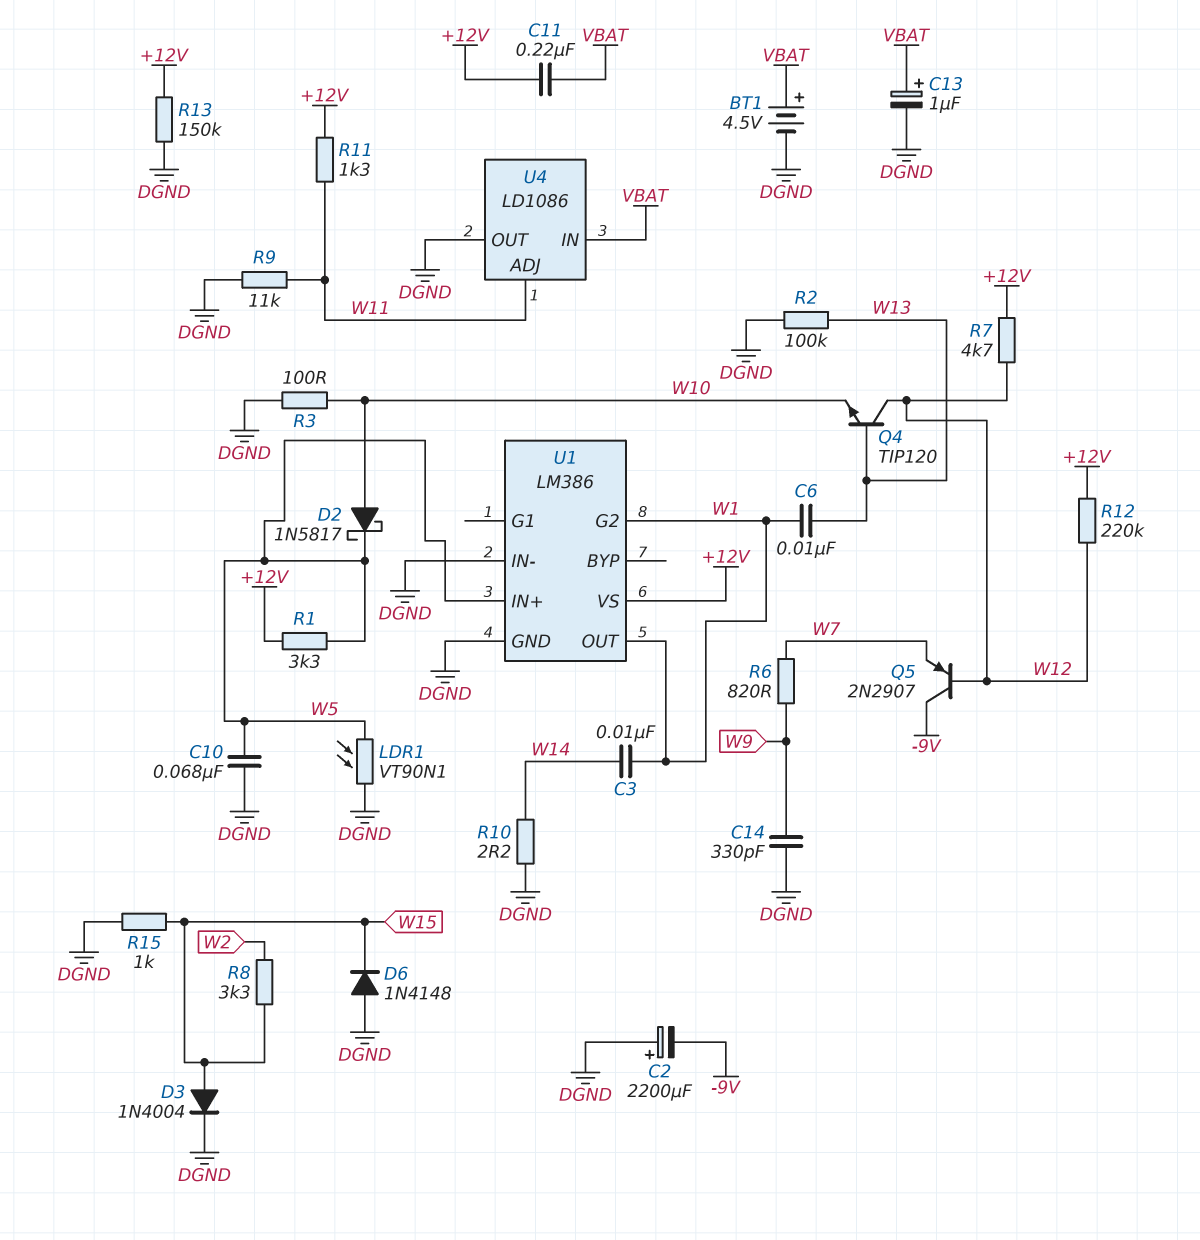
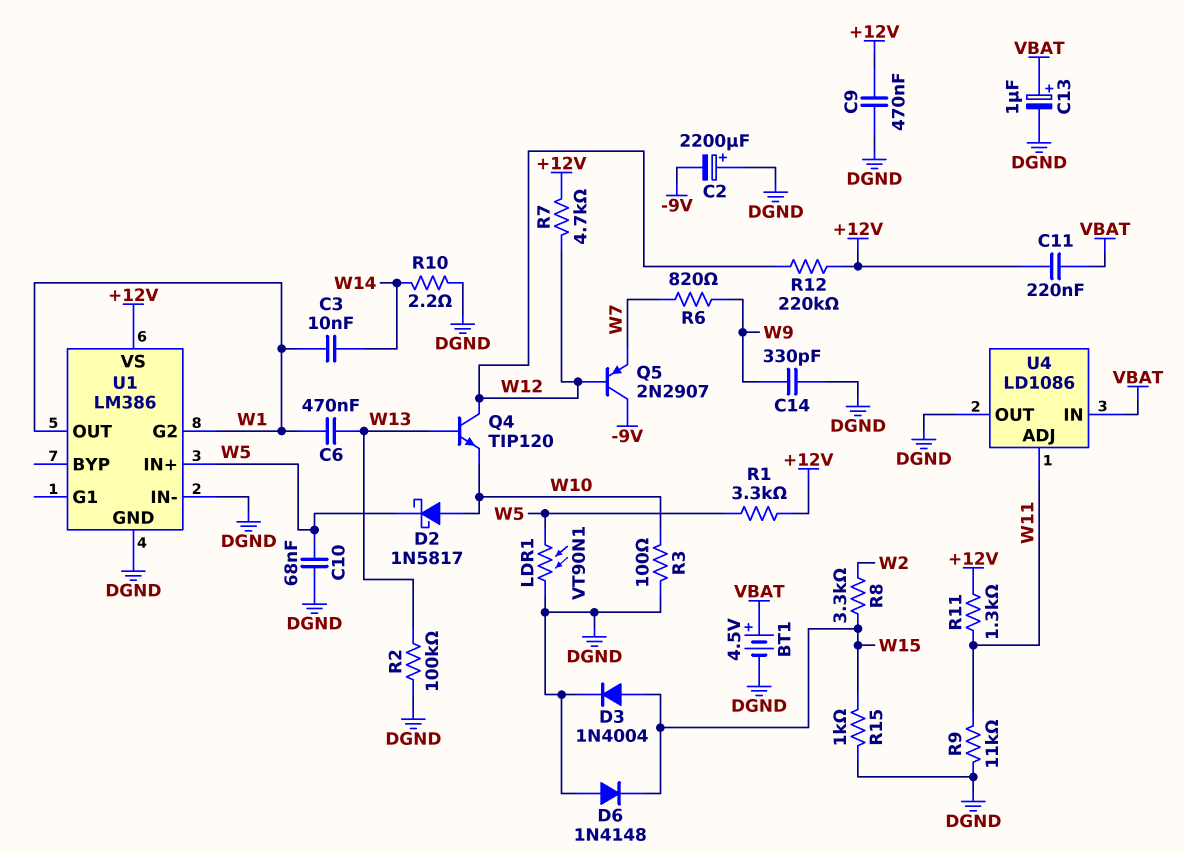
C6: 10nF (W1, W13) -> 470nF (W1, W13)
C9: none -> 470nF (+12V, DGND)
R13: 150k (+12V, DGND) -> none

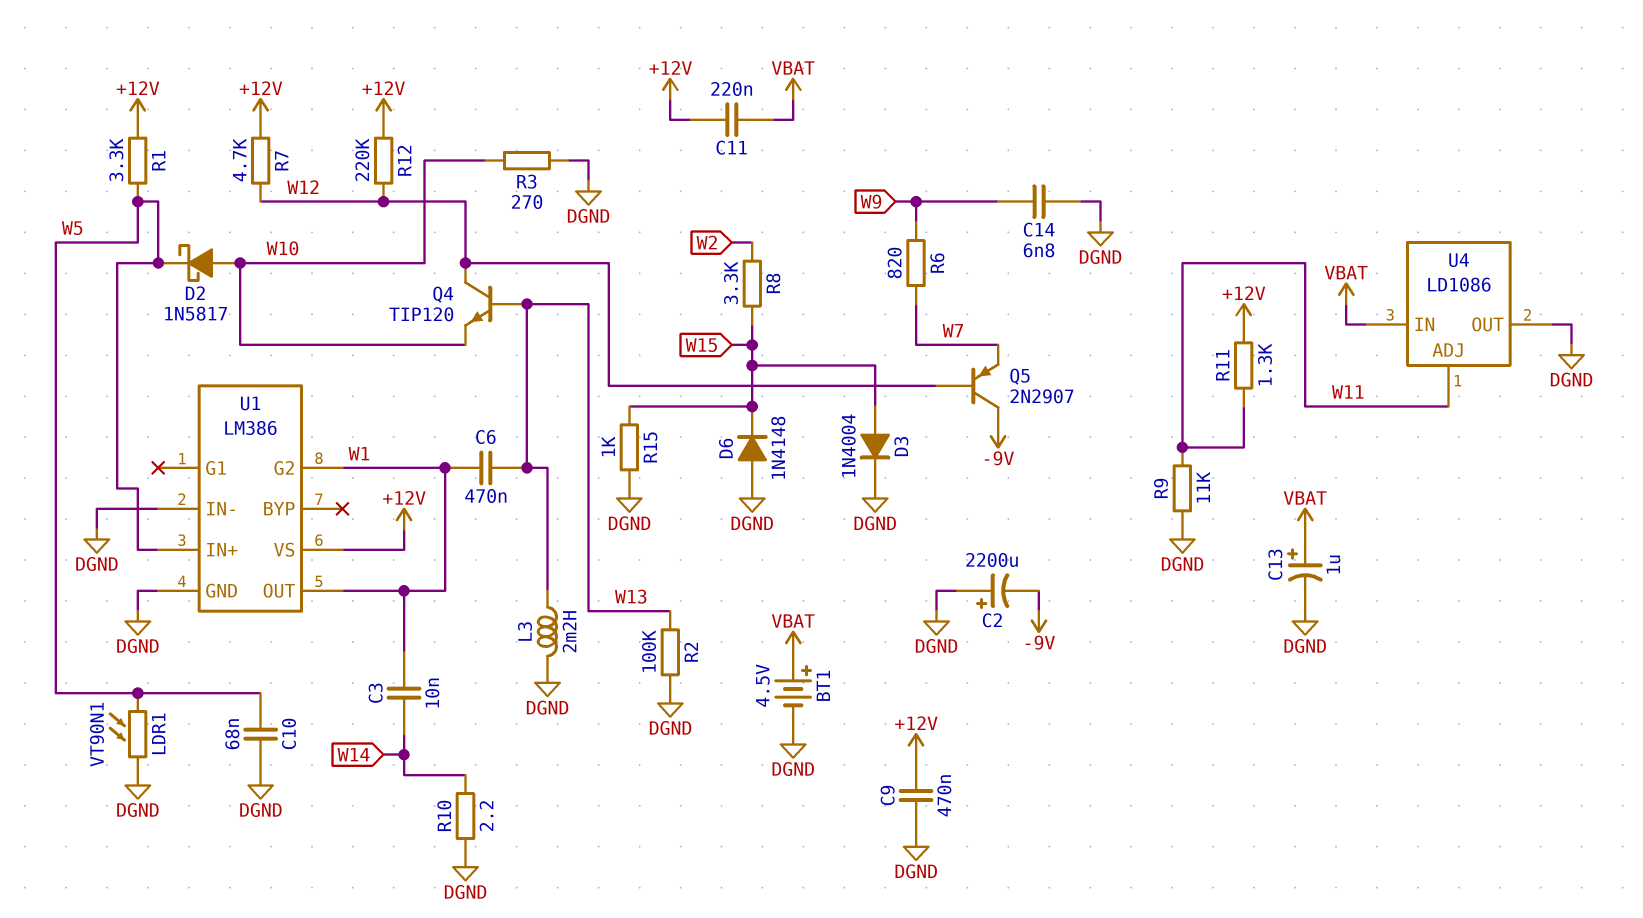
C14: 330pF (DGND, W9) -> 6.8nF (DGND, W9)
L3: none -> 2.2mH (DGND, W13)
R3: 100 (DGND, W10) -> 270 (DGND, W10)

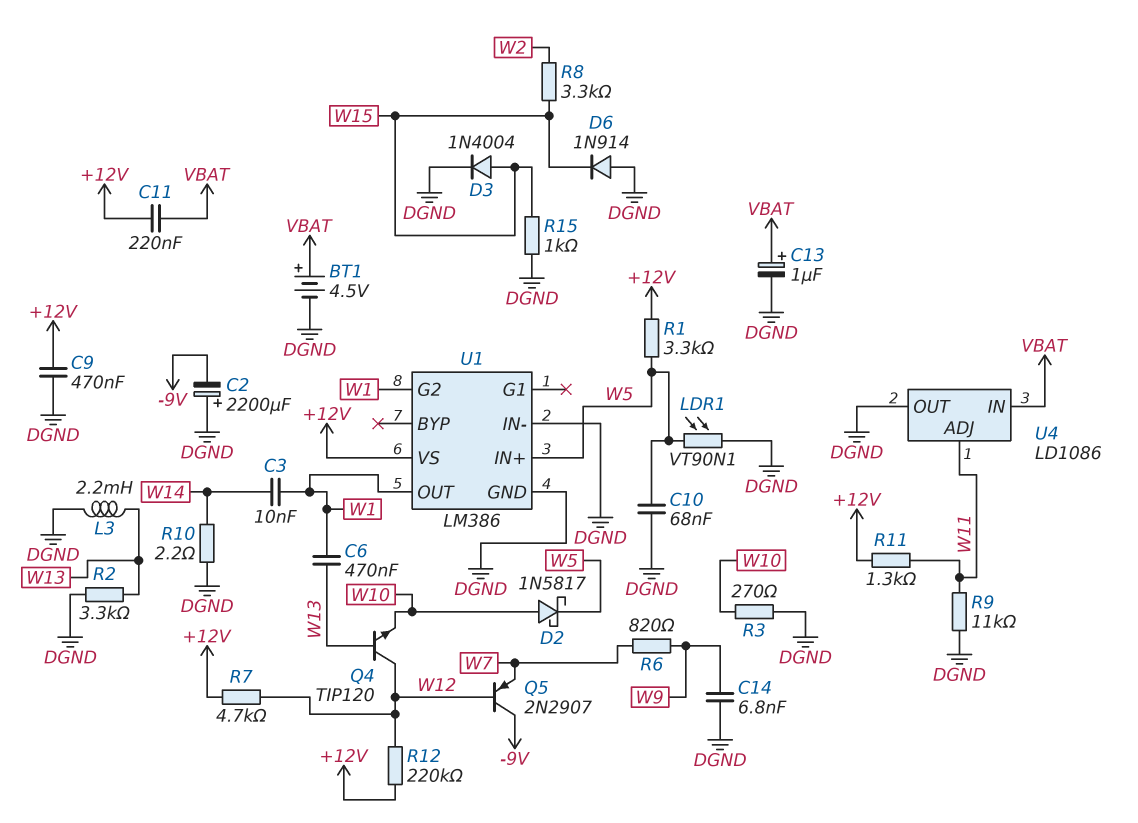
D6: diode 1N4148 (A DGND, K W15) -> diode 1N914 (A DGND, K W15)
R2: 100k (DGND, W13) -> 3.3k (DGND, W13)

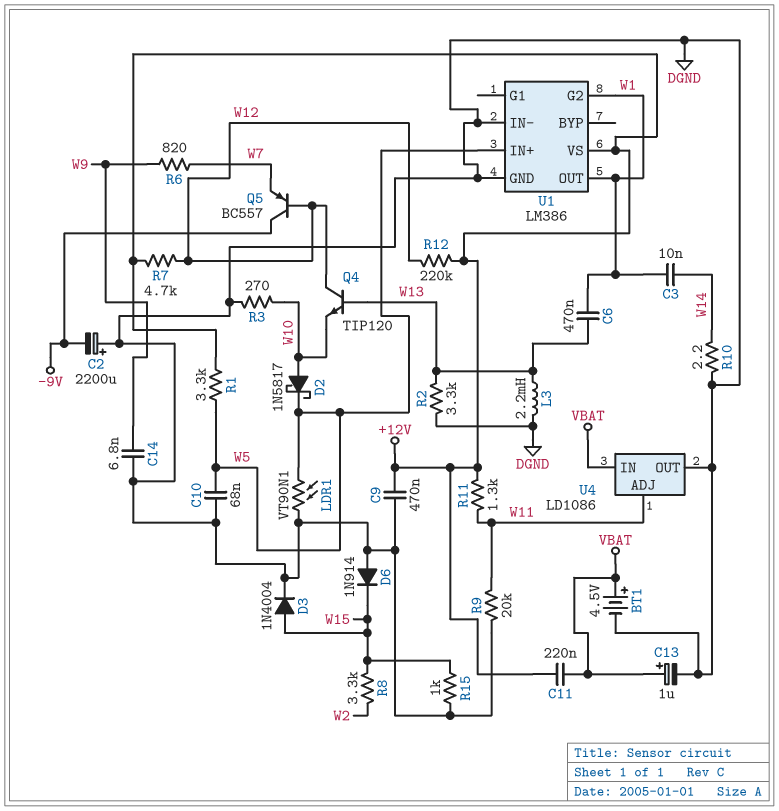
Q5: PNP 2N2907 (B W12, C -9V, E W7) -> PNP BC557 (B W12, C -9V, E W7)
R9: 11k (DGND, W11) -> 20k (DGND, W11)

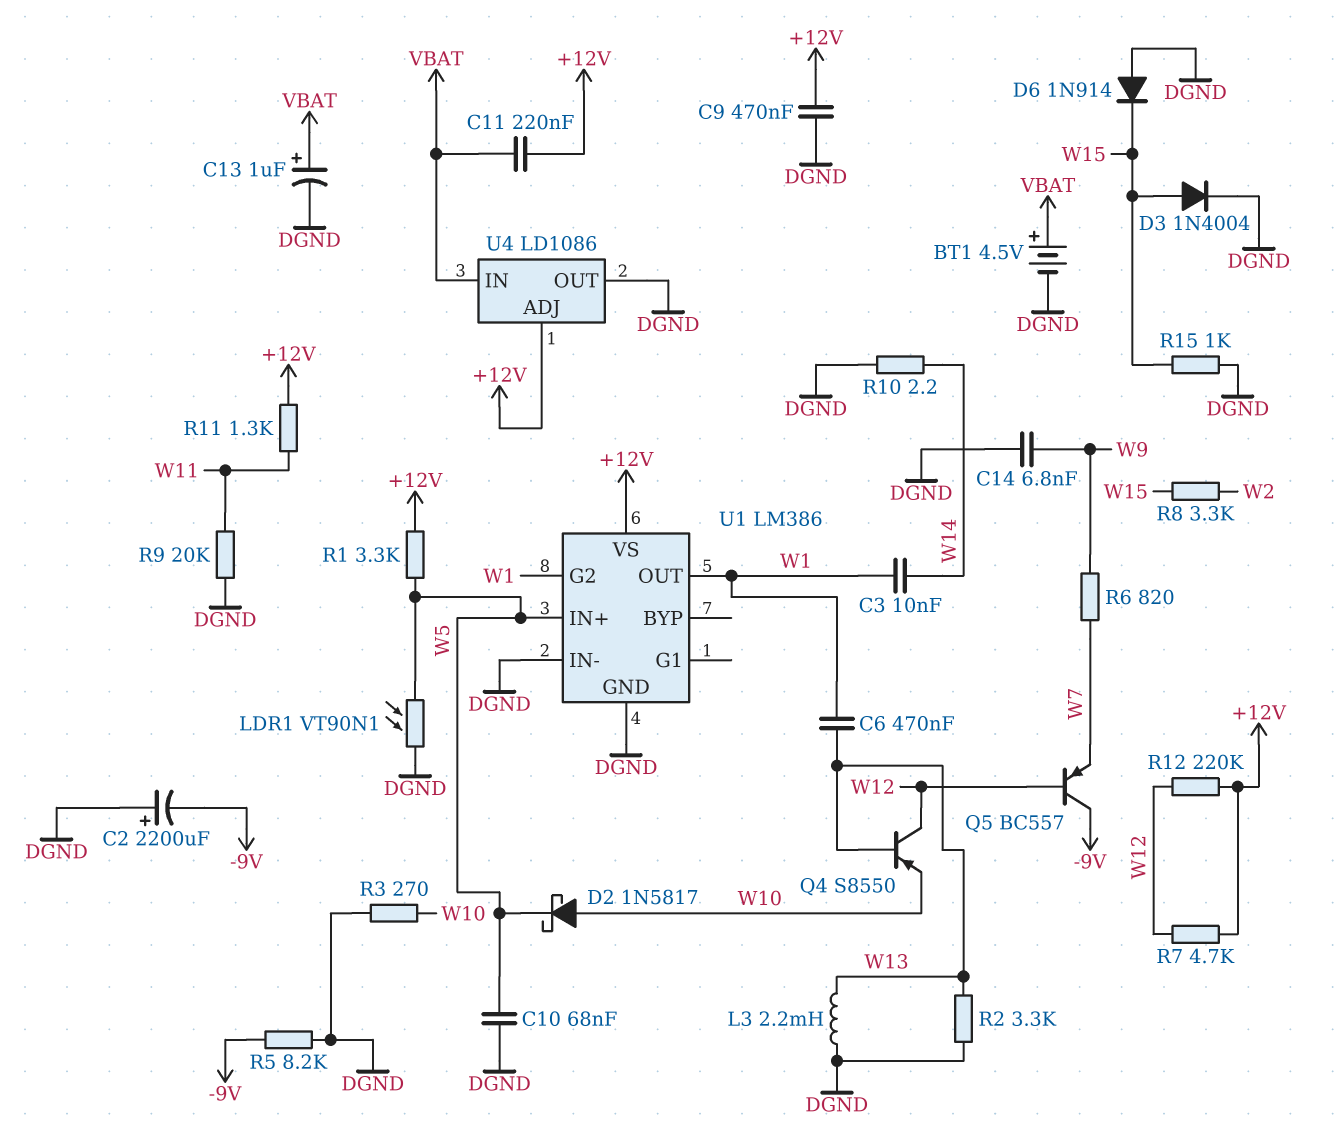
Q4: NPN TIP120 (B W13, C W12, E W10) -> PNP S8550 (B W13, C W12, E W10)
R5: none -> 8.2k (-9V, DGND)
U4 pin ADJ: W11 -> +12V

